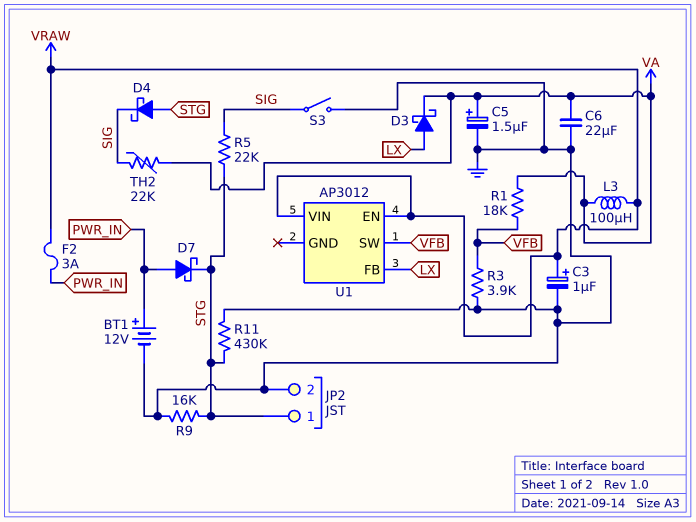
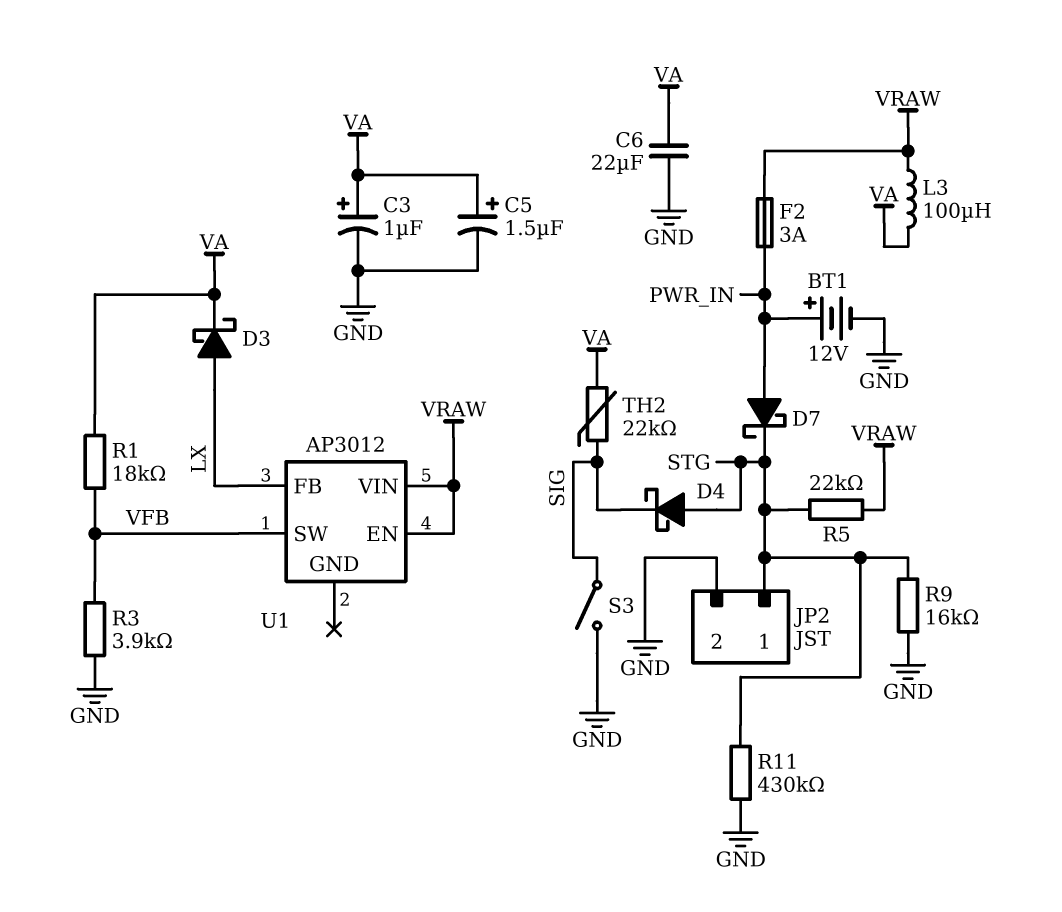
C3: 1uF (plus VRAW, minus GND) -> 1uF (plus VA, minus GND)
R5: 22k (SIG, STG) -> 22k (STG, VRAW)

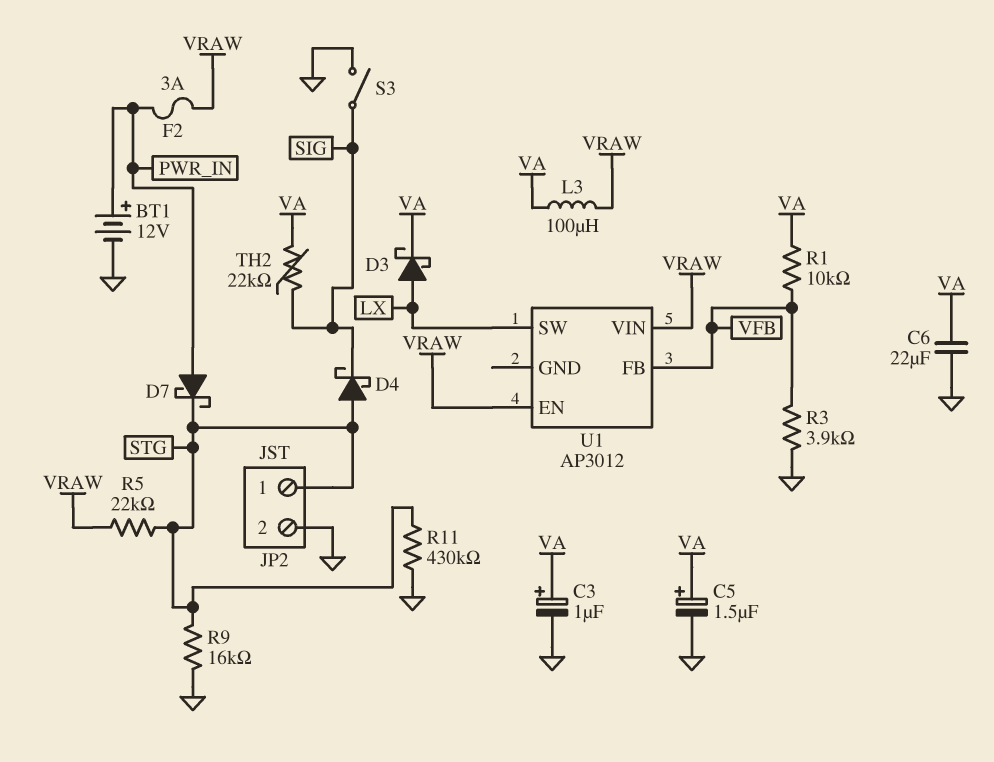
R1: 18k (VA, VFB) -> 10k (VA, VFB)
U1 pin FB: LX -> VFB
U1 pin SW: VFB -> LX

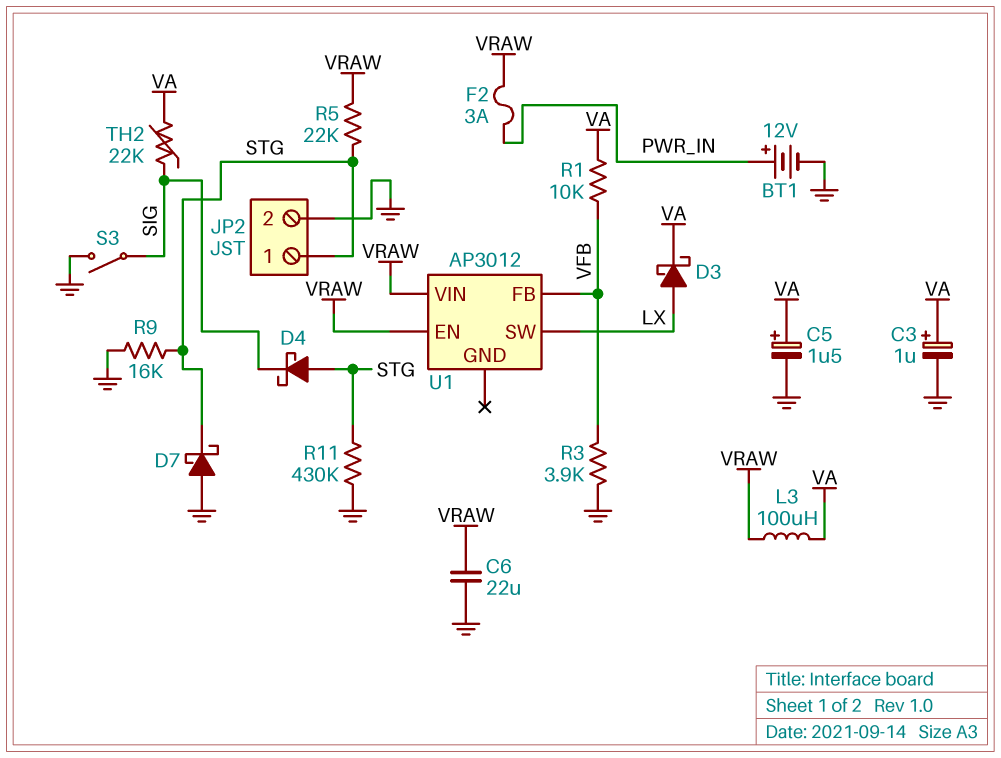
C6: 22uF (GND, VA) -> 22uF (GND, VRAW)
D7: schottky (A PWR_IN, K STG) -> schottky (A GND, K STG)

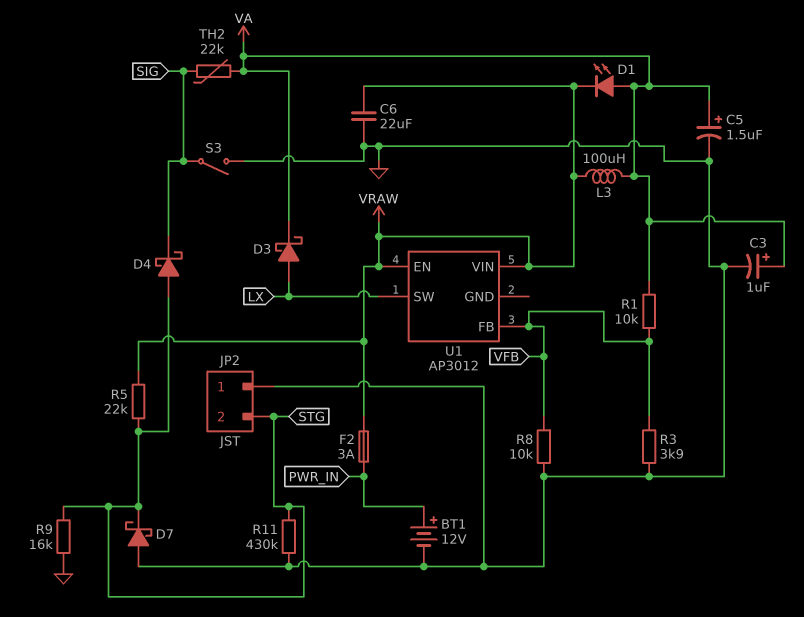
D1: none -> LED (A VA, K VRAW)
JP2 pin 1: STG -> GND
JP2 pin 2: GND -> STG
R8: none -> 10k (GND, VFB)

